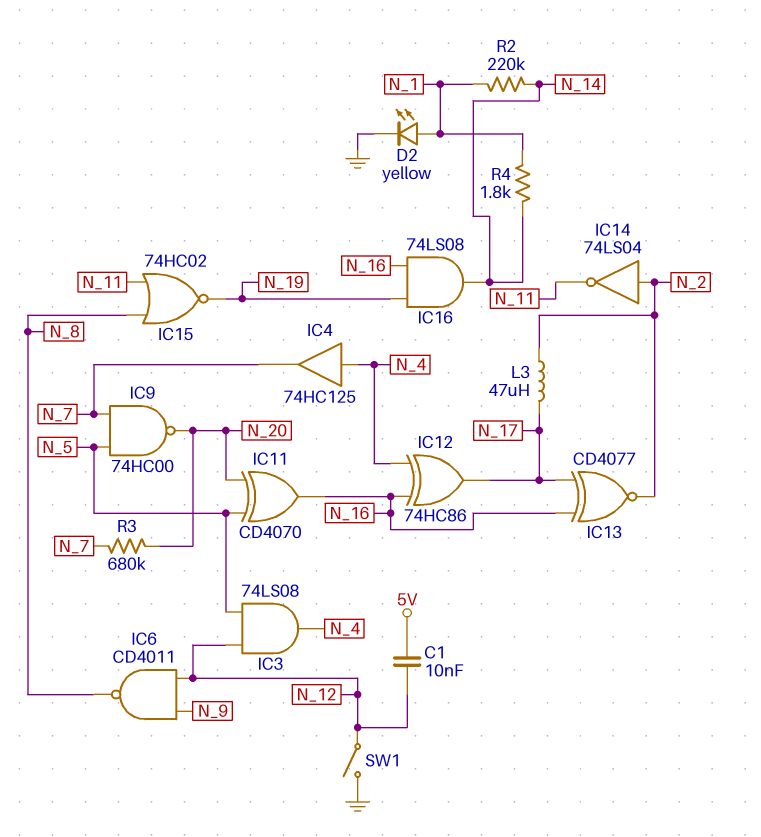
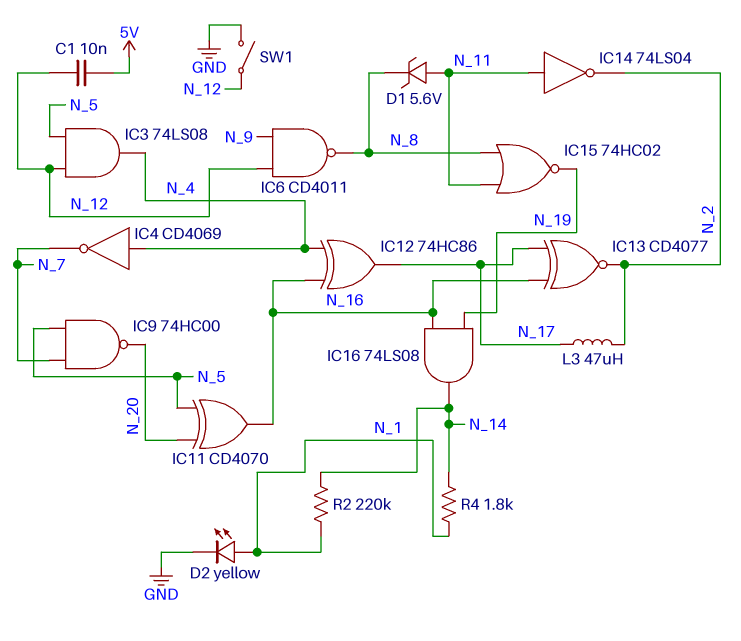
D1: none -> zener 5.6V (A N_11, K N_8)
IC4: buffer 74HC125 (in N_4, out N_7) -> NOT CD4069 (in N_4, out N_7)
IC14: NOT 74LS04 (in N_2, out N_11) -> NOT 74LS04 (in N_11, out N_2)
R3: 680k (N_7, N_20) -> none

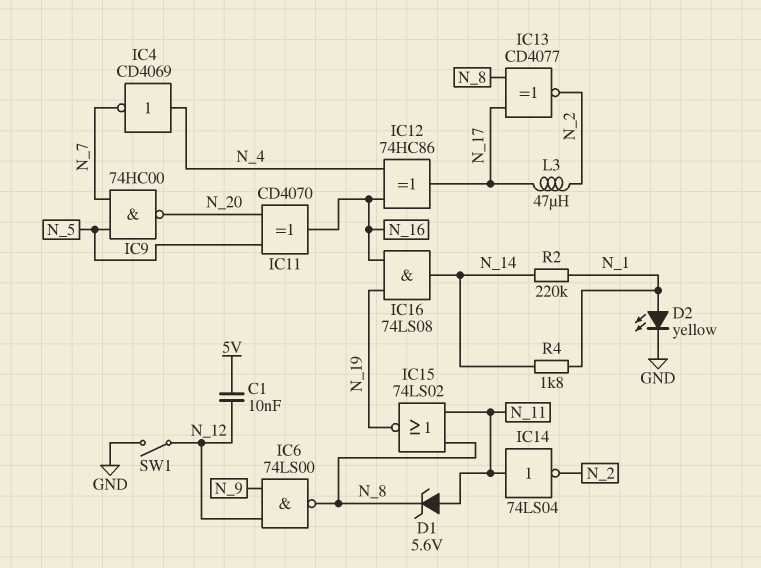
IC3: AND 74LS08 (in N_5, in N_12, out N_4) -> none
IC6: NAND CD4011 (in N_9, in N_12, out N_8) -> NAND 74LS00 (in N_9, in N_12, out N_8)
IC13: XNOR CD4077 (in N_16, in N_17, out N_2) -> XNOR CD4077 (in N_8, in N_17, out N_2)
IC15: NOR 74HC02 (in N_8, in N_11, out N_19) -> NOR 74LS02 (in N_8, in N_11, out N_19)

